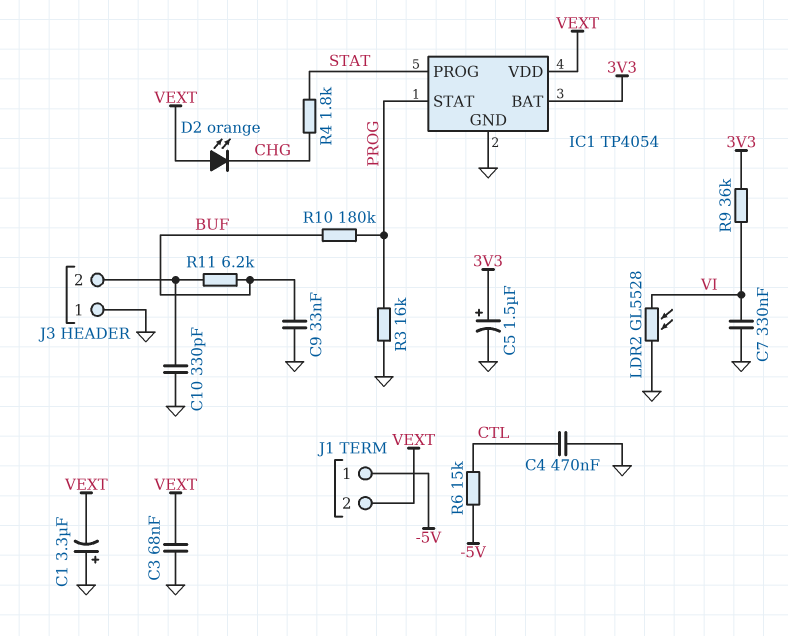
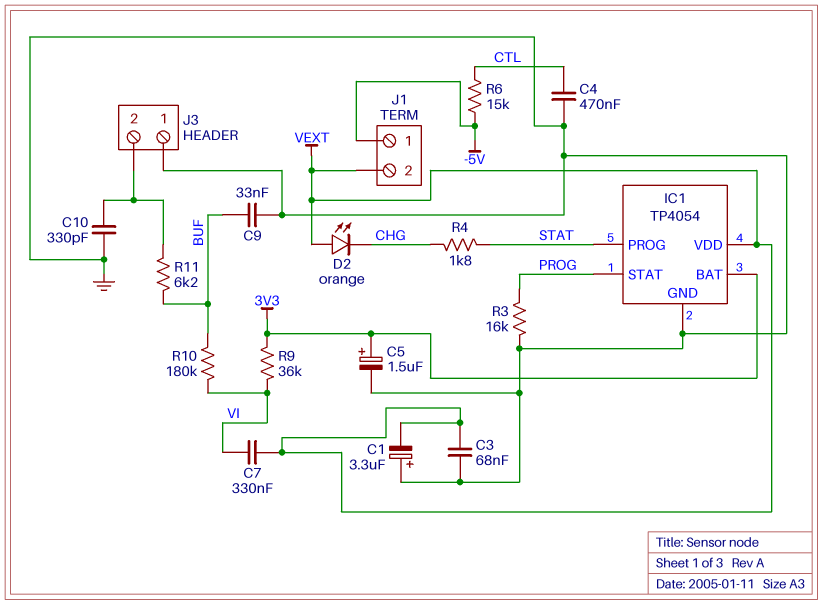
C7: 330nF (GND, VI) -> 330nF (VEXT, VI)
LDR2: GL5528 (GND, VI) -> none
R10: 180k (BUF, PROG) -> 180k (BUF, VI)

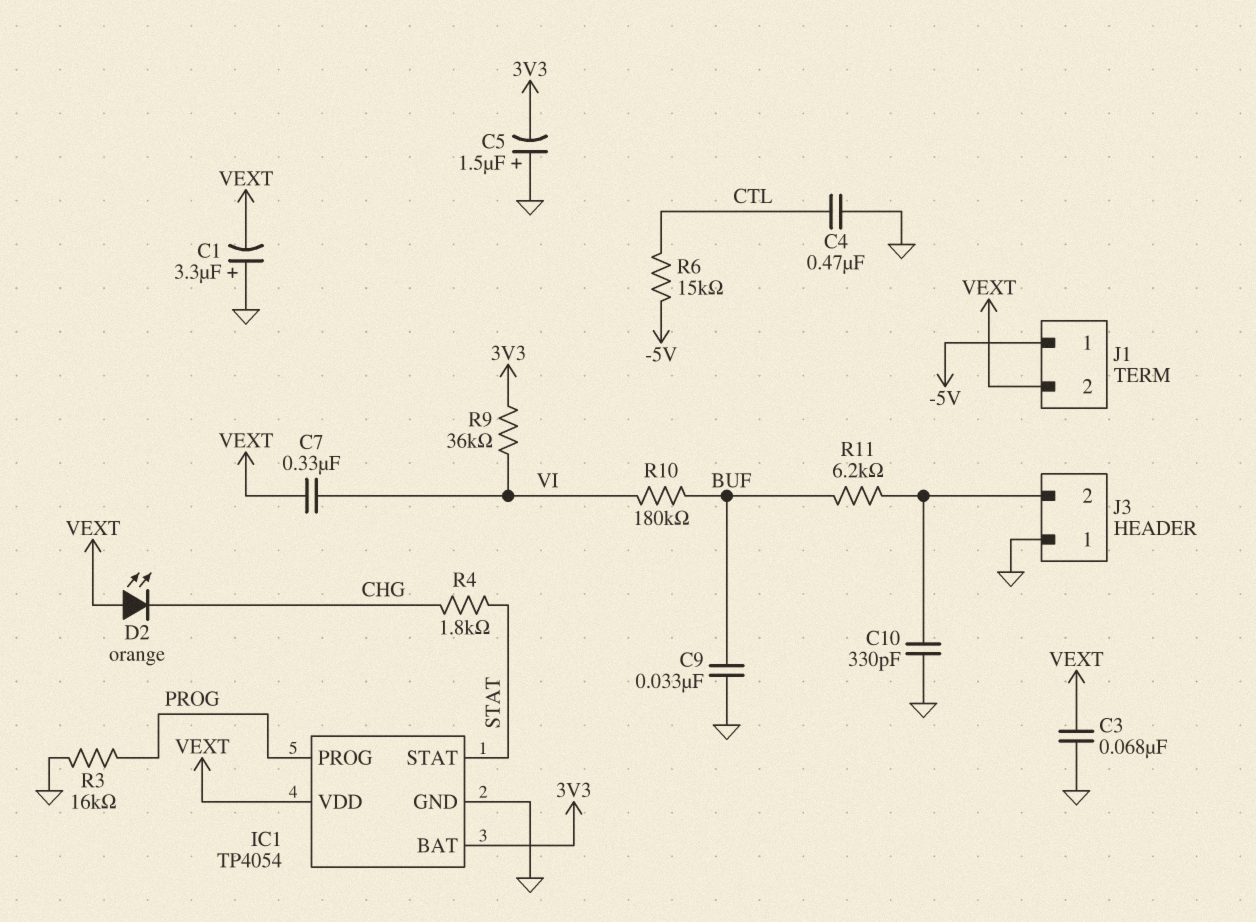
C5: 1.5uF (plus 3V3, minus GND) -> 1.5uF (plus GND, minus 3V3)
IC1 pin PROG: STAT -> PROG
IC1 pin STAT: PROG -> STAT

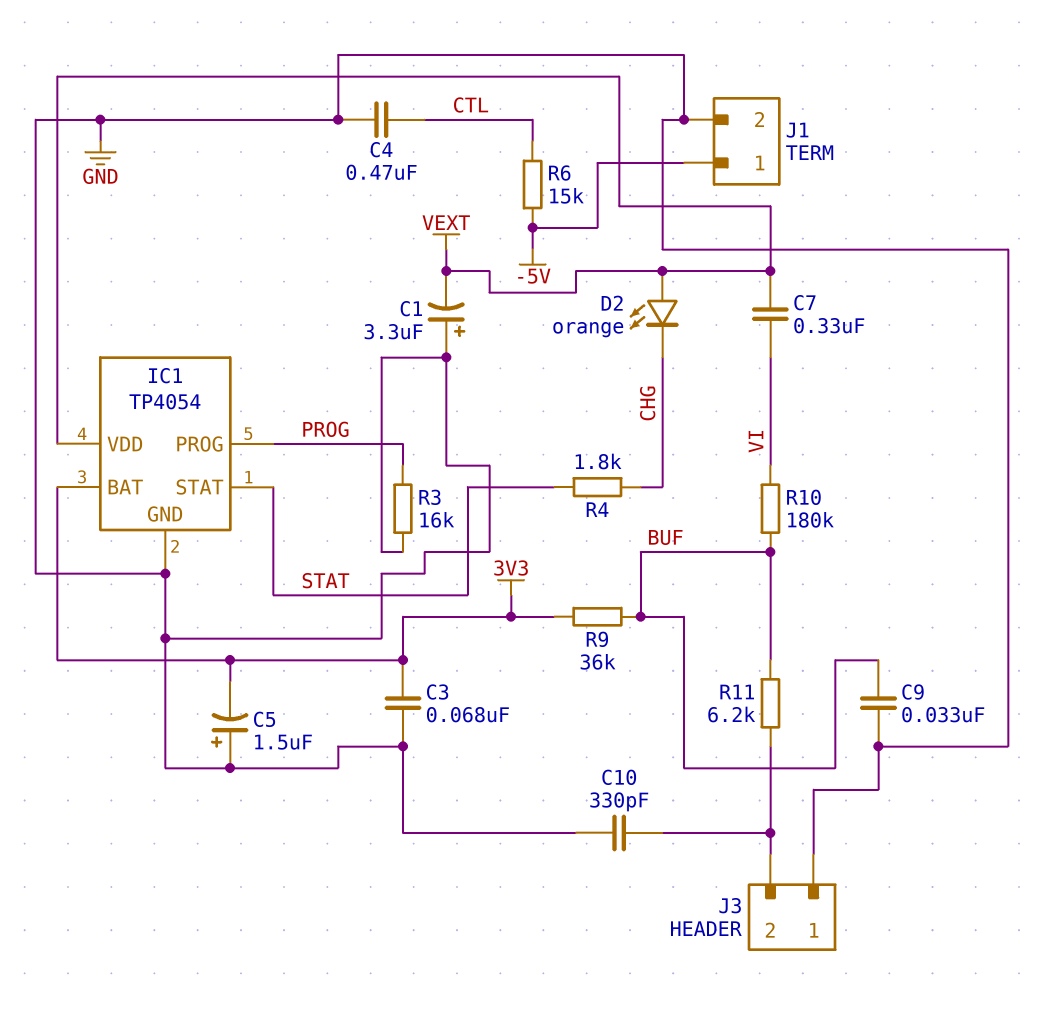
C3: 68nF (GND, VEXT) -> 68nF (3V3, GND)
J1 pin 2: VEXT -> GND
R9: 36k (3V3, VI) -> 36k (3V3, BUF)

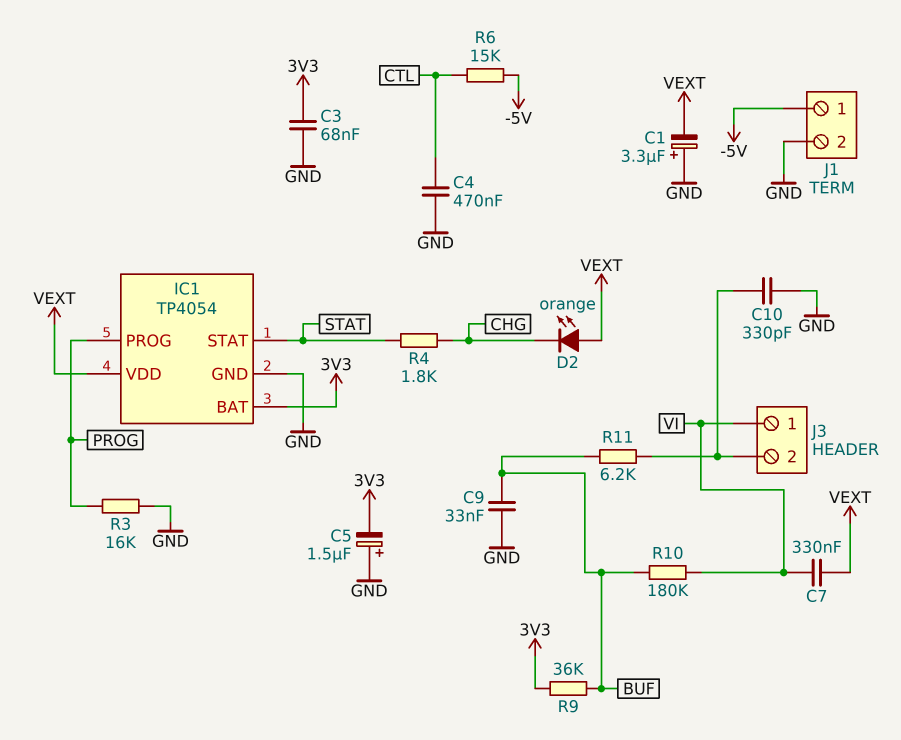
J3 pin 1: GND -> VI

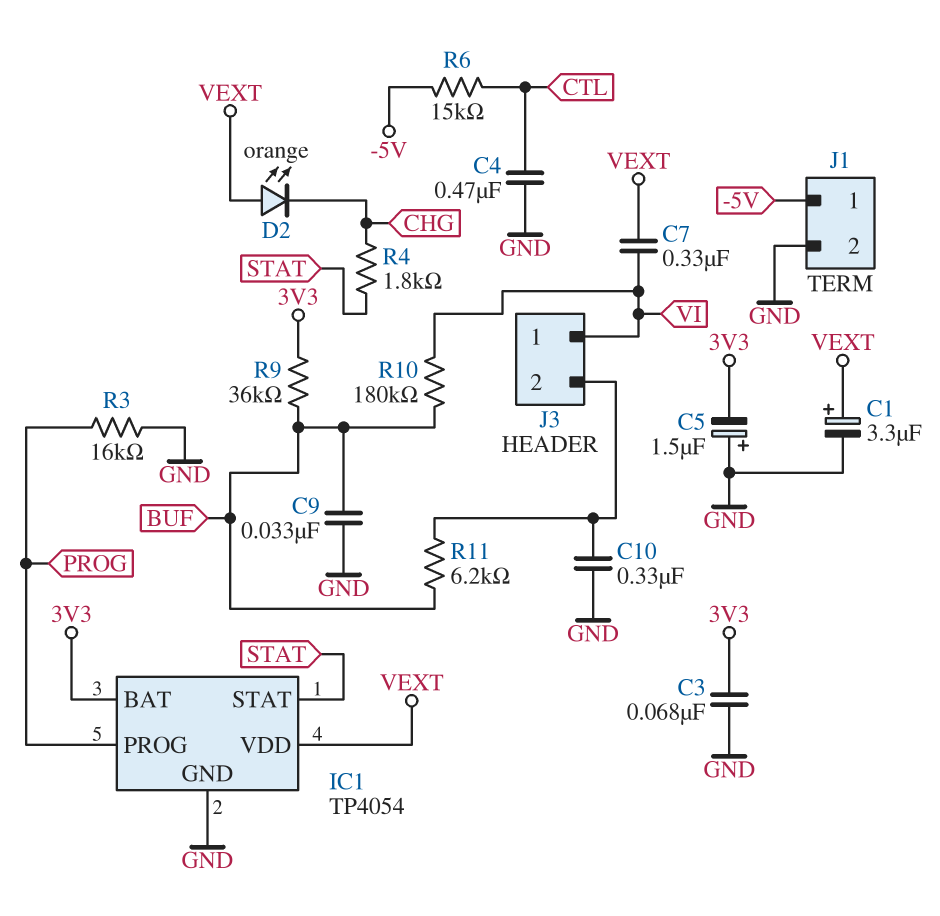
C1: 3.3uF (plus GND, minus VEXT) -> 3.3uF (plus VEXT, minus GND)
C10: 330pF (GND, J3/2) -> 330nF (GND, J3/2)

